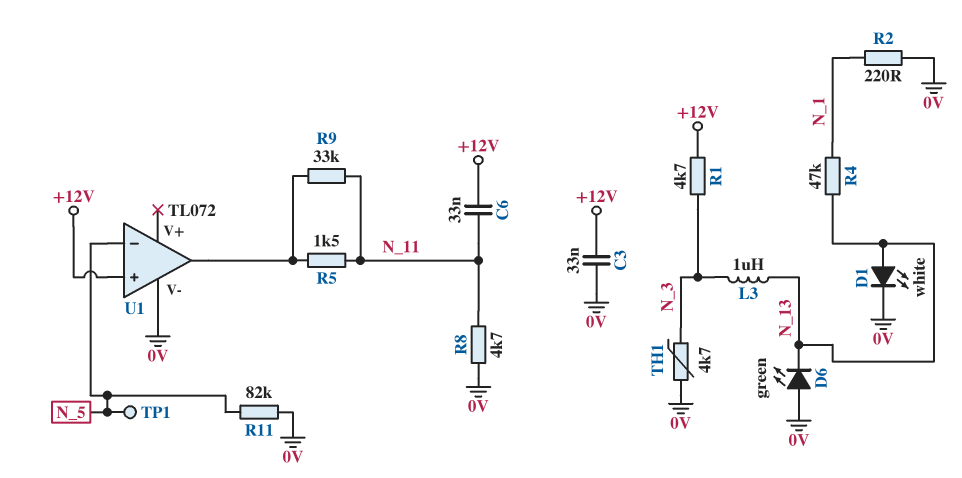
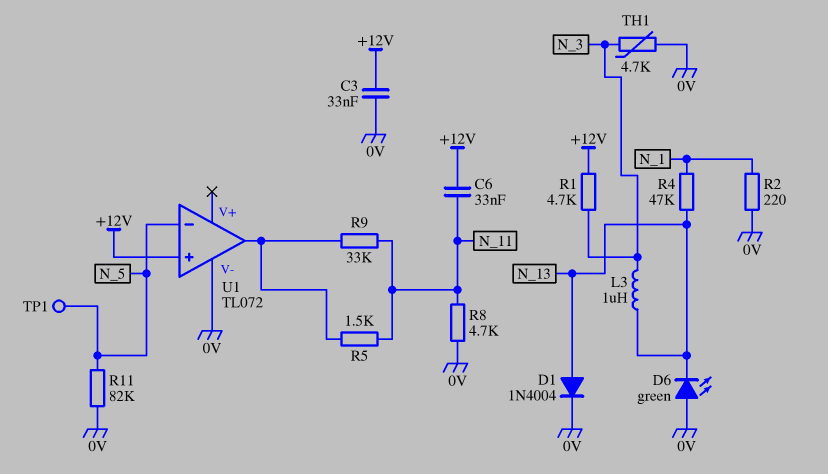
D1: LED white (A N_13, K 0V) -> diode 1N4004 (A N_13, K 0V)

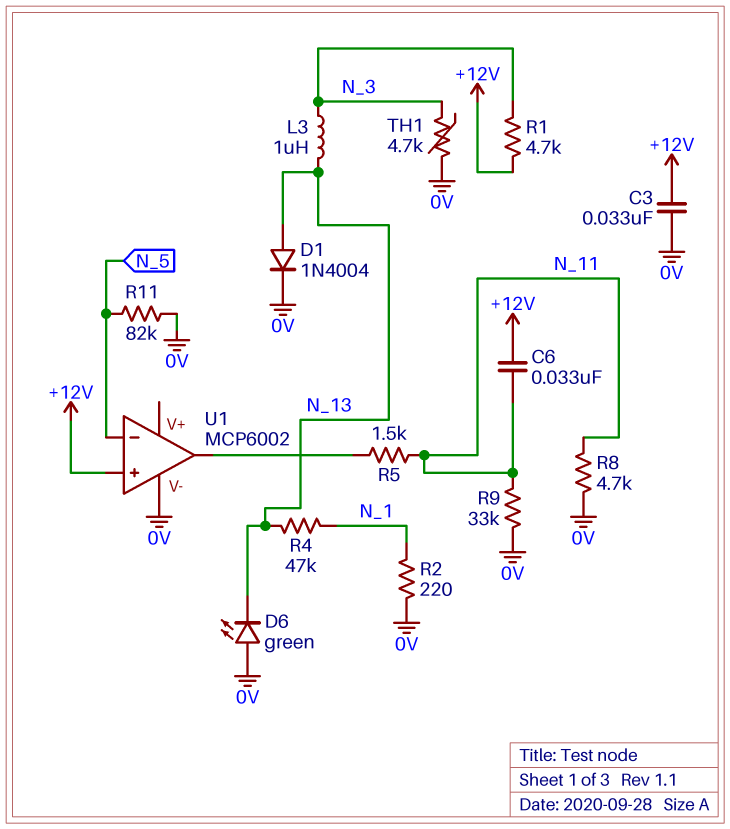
R9: 33k (N_11, U1/out) -> 33k (0V, N_11)
TP1: test point (N_5) -> none
U1: TL072 -> MCP6002

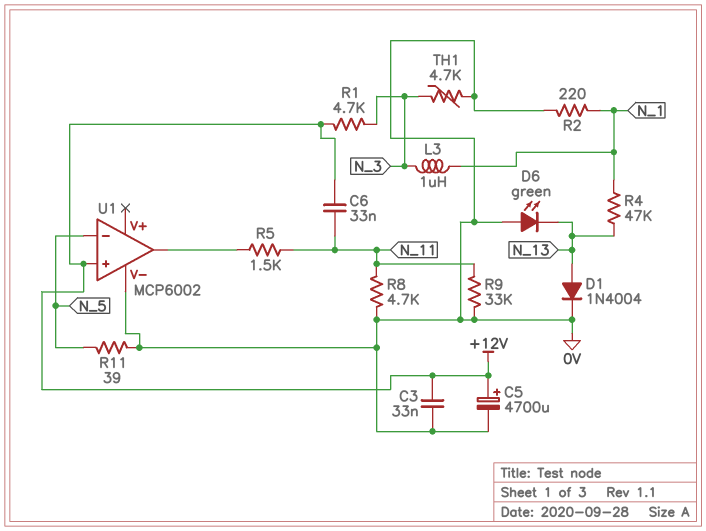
C5: none -> 4700uF (plus +12V, minus 0V)
L3: 1uH (N_3, N_13) -> 1uH (N_1, N_3)
R11: 82k (0V, N_5) -> 39 (0V, N_5)

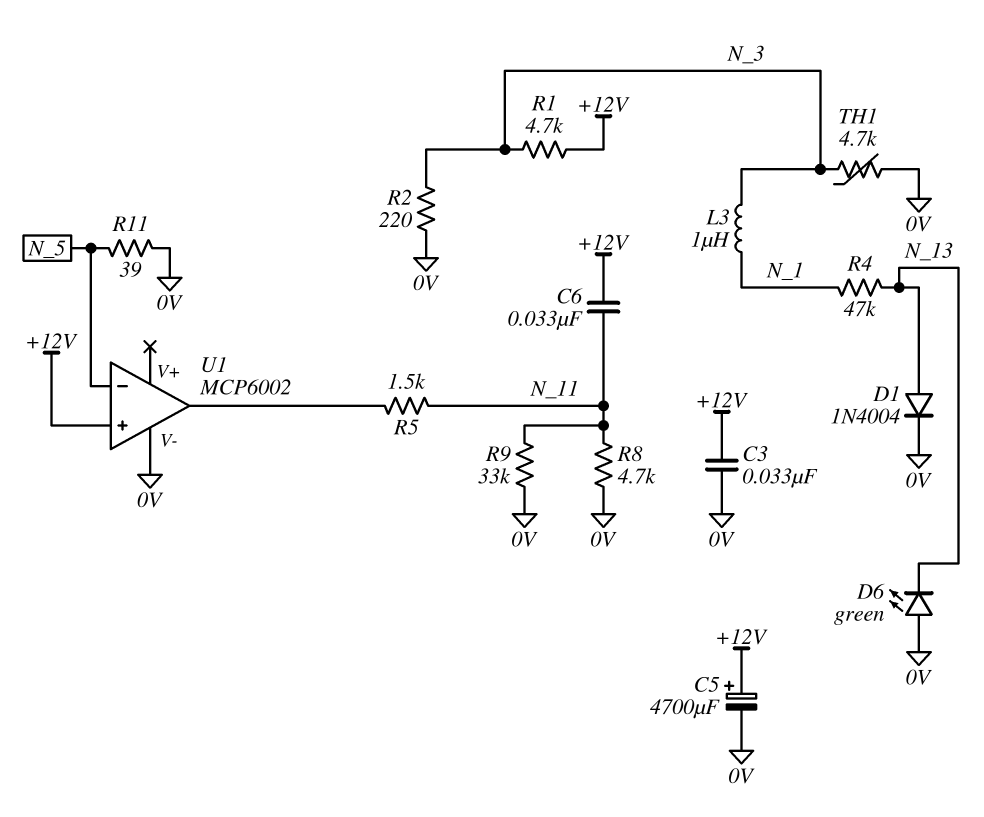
R2: 220 (0V, N_1) -> 220 (0V, N_3)

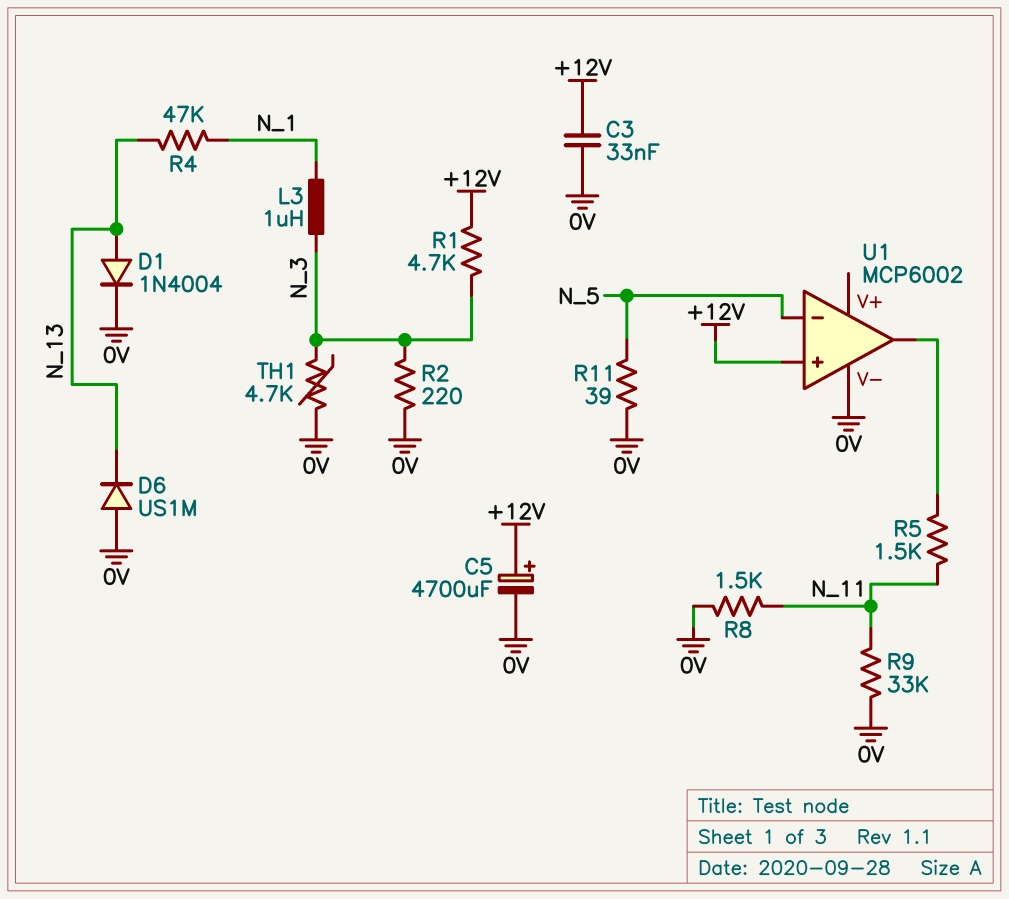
C6: 33nF (+12V, N_11) -> none
D6: LED green (A 0V, K N_13) -> diode US1M (A 0V, K N_13)
R8: 4.7k (0V, N_11) -> 1.5k (0V, N_11)

